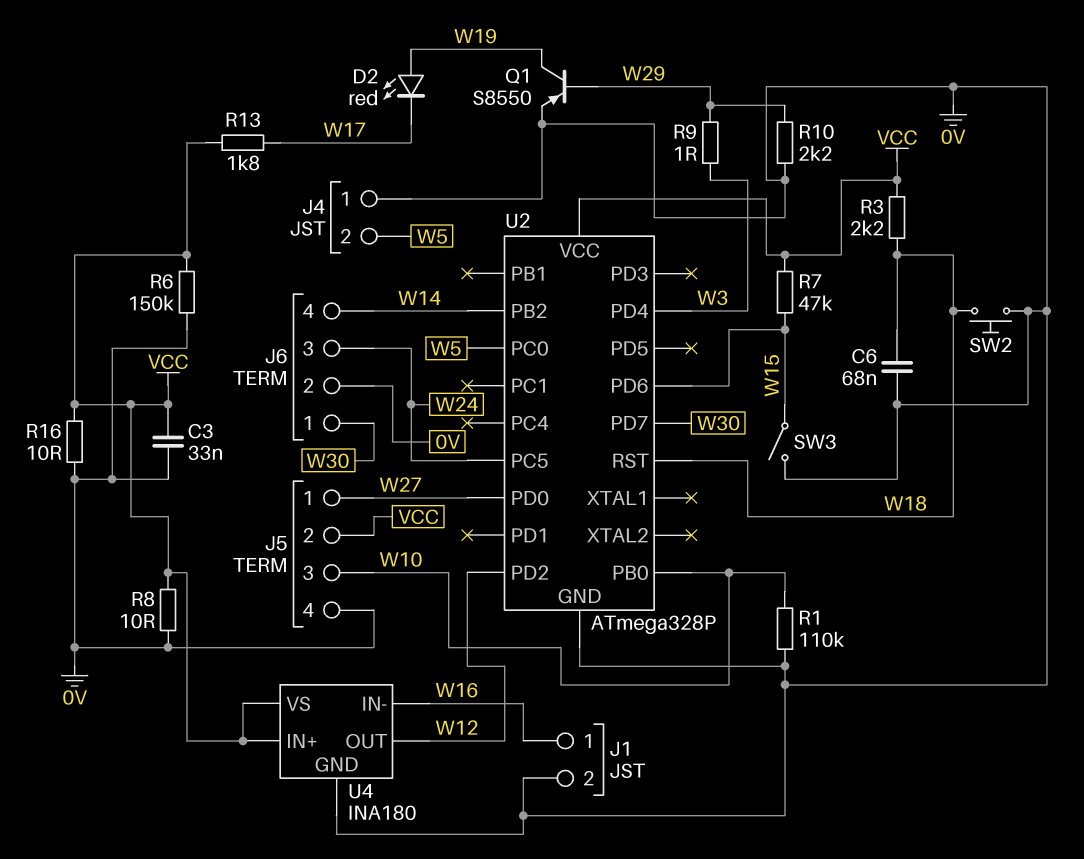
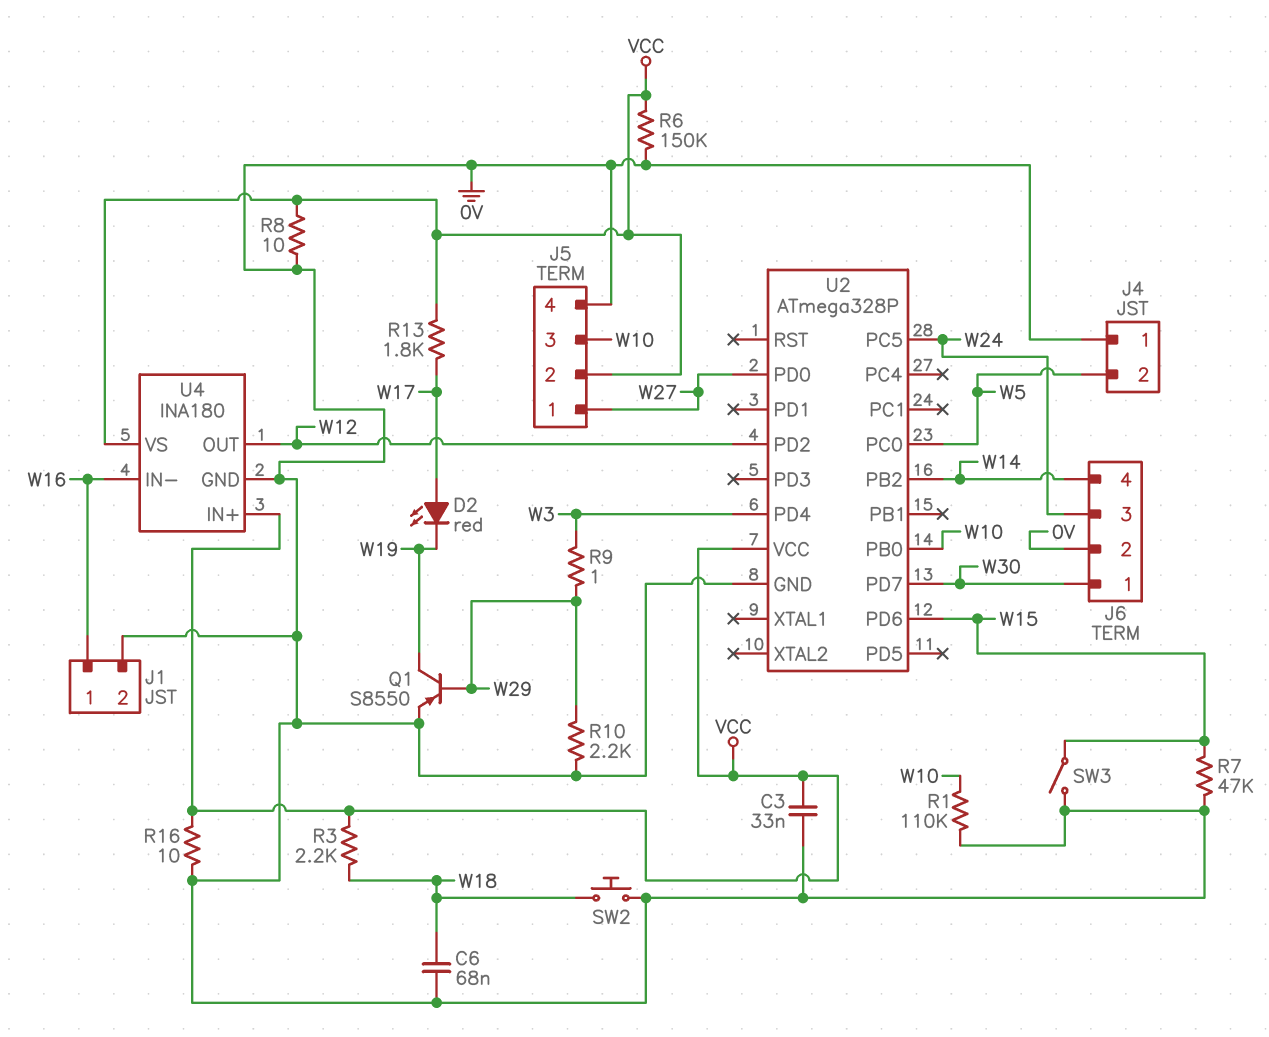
D2: LED red (A W19, K W17) -> LED red (A W17, K W19)
R7: 47k (VCC, W15) -> 47k (0V, W15)
U2 pin RST: W18 -> none

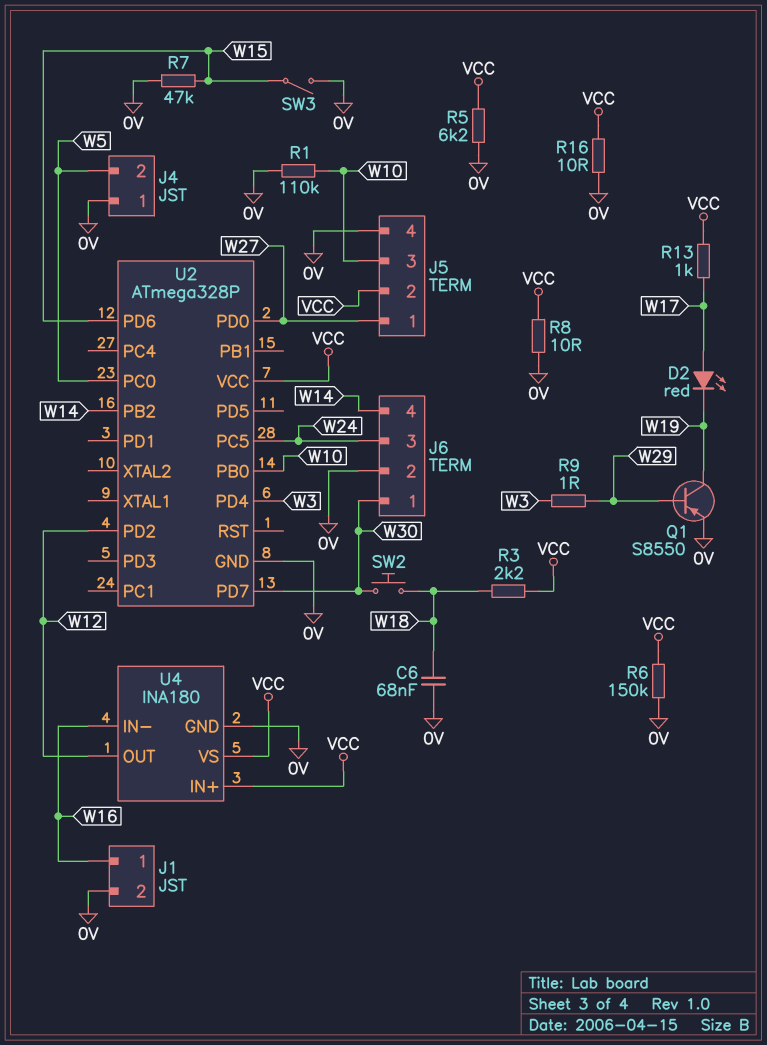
C3: 33nF (0V, VCC) -> none
R5: none -> 6.2k (0V, VCC)
R10: 2.2k (0V, W29) -> none
R13: 1.8k (VCC, W17) -> 1k (VCC, W17)
SW2: button (0V, W18) -> button (W18, W30)

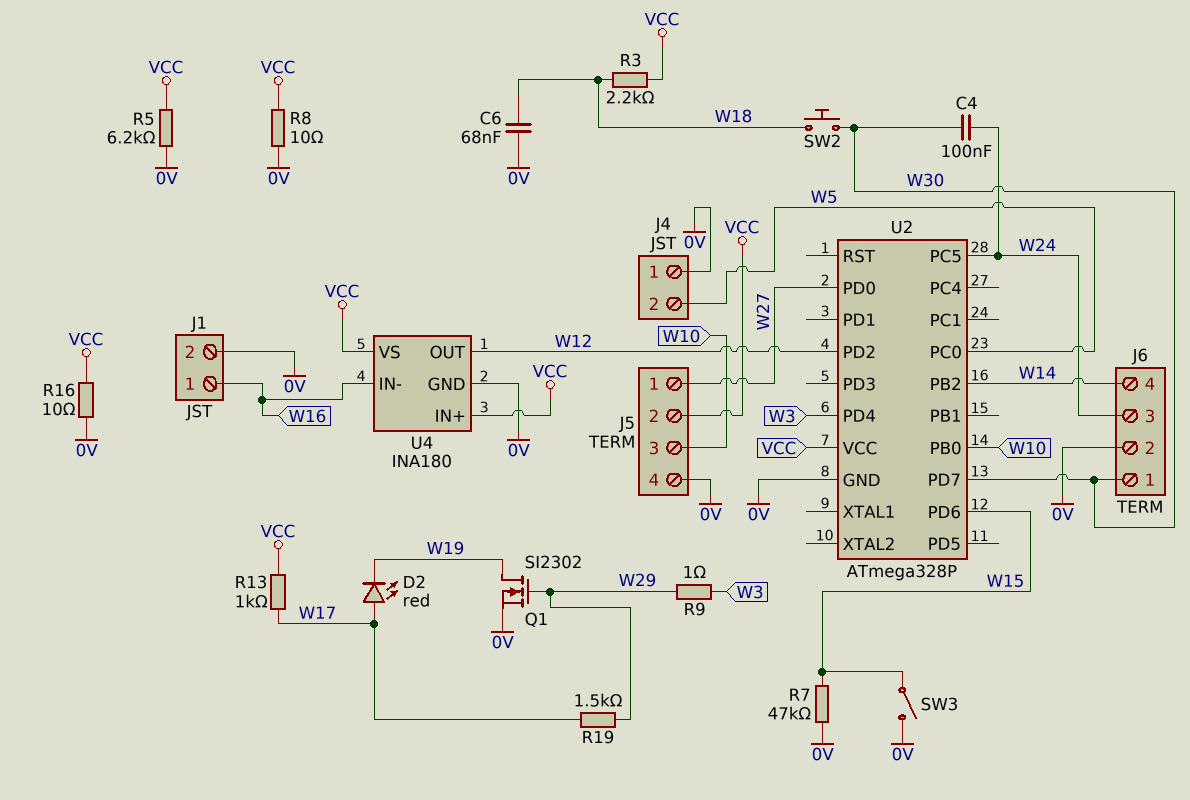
C4: none -> 100nF (W24, W30)
Q1: PNP S8550 (B W29, C W19, E 0V) -> NMOS SI2302 (G W29, D W19, S 0V)
R1: 110k (0V, W10) -> none
R6: 150k (0V, VCC) -> none
R19: none -> 1.5k (W17, W29)

